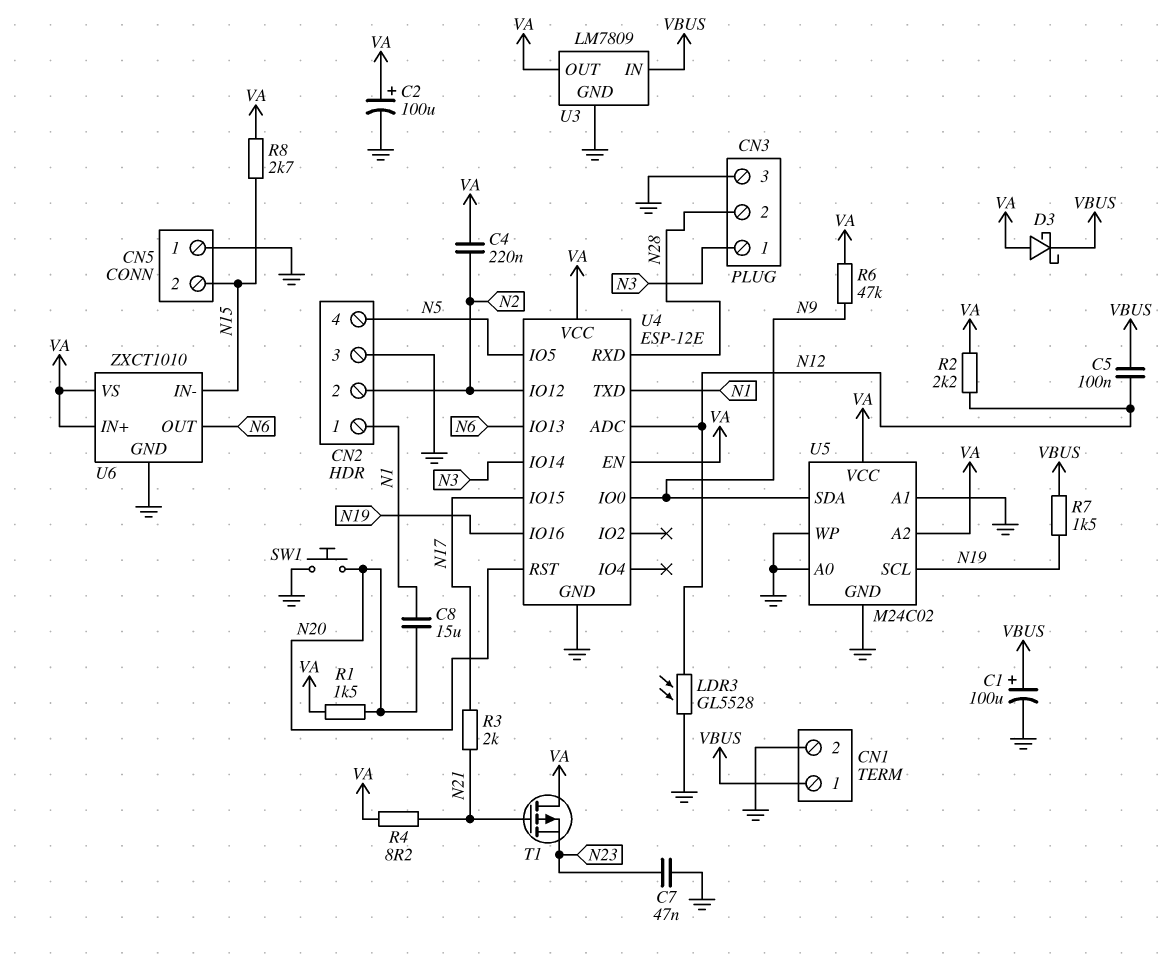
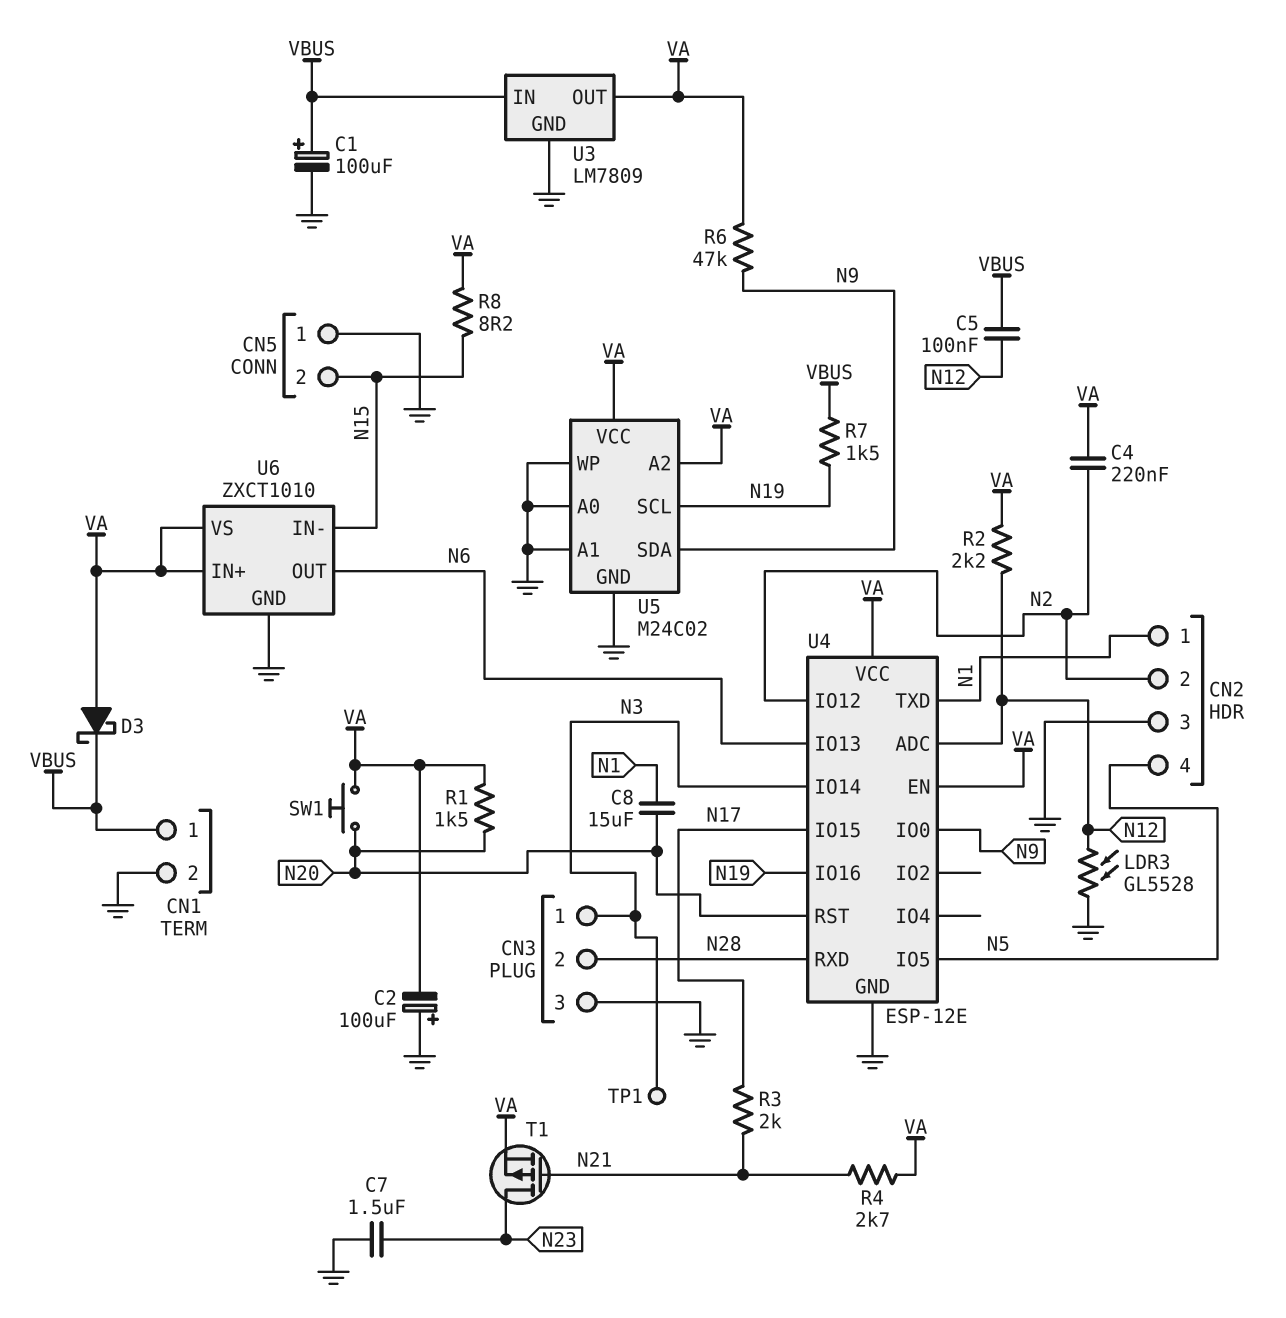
C2: 100uF (plus VA, minus GND) -> 100uF (plus GND, minus VA)
C7: 47nF (GND, N23) -> 1.5uF (GND, N23)
R4: 8.2 (N21, VA) -> 2.7k (N21, VA)
R8: 2.7k (N15, VA) -> 8.2 (N15, VA)
SW1: button (GND, N20) -> button (N20, VA)
T1: PMOS (G N21, D VA, S N23) -> PMOS (G N21, D N23, S VA)
TP1: none -> test point (N3)

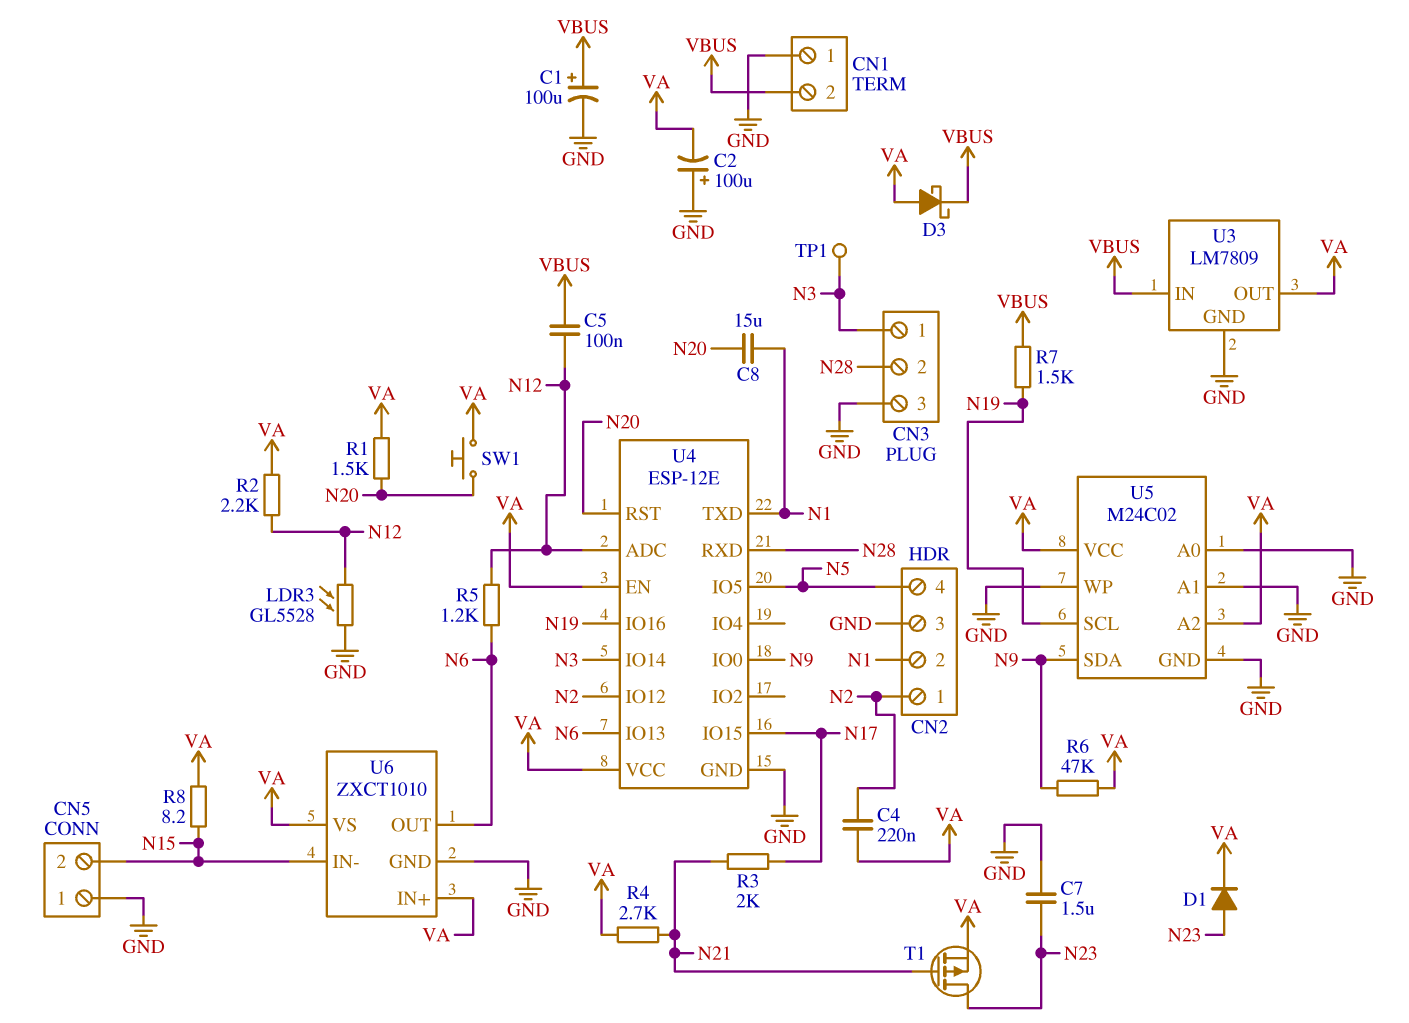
CN1 pin 1: VBUS -> GND
CN1 pin 2: GND -> VBUS
CN2 pin 1: N1 -> N2
CN2 pin 2: N2 -> N1
D1: none -> diode (A N23, K VA)
R5: none -> 1.2k (N6, N12)

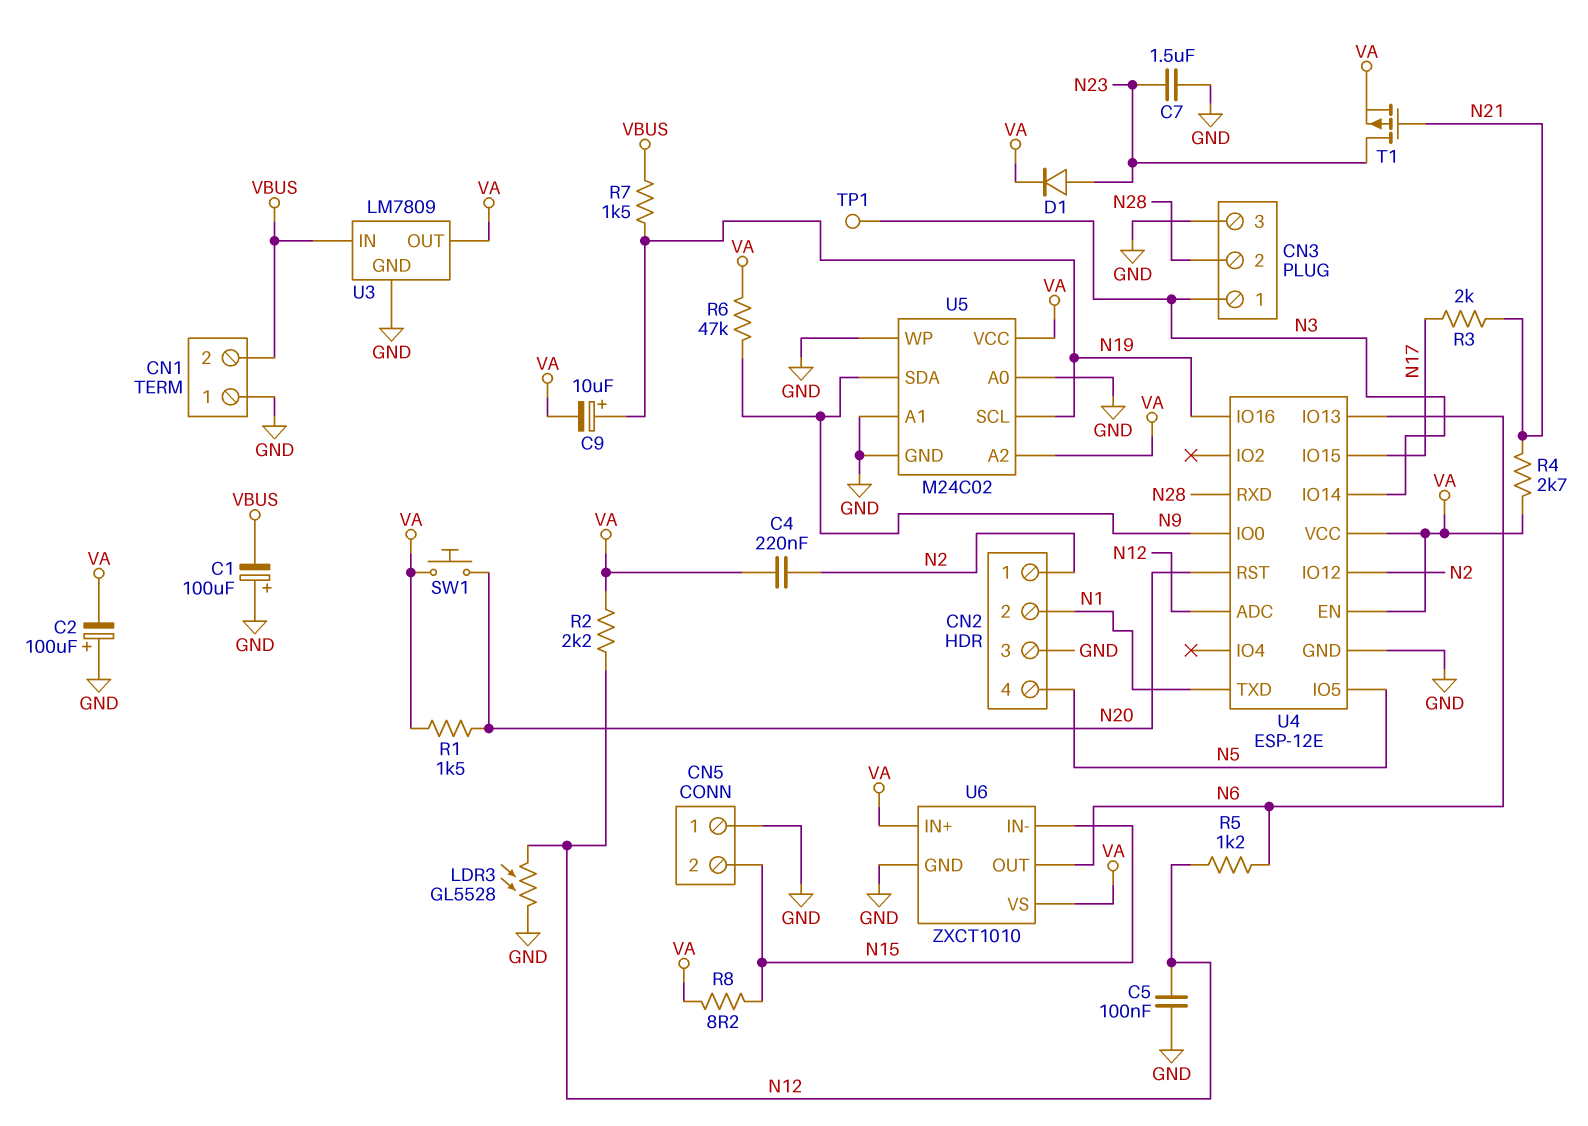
C1: 100uF (plus VBUS, minus GND) -> 100uF (plus GND, minus VBUS)
C5: 100nF (N12, VBUS) -> 100nF (GND, N12)
C8: 15uF (N1, N20) -> none
C9: none -> 10uF (plus N19, minus VA)
D3: schottky (A VA, K VBUS) -> none

